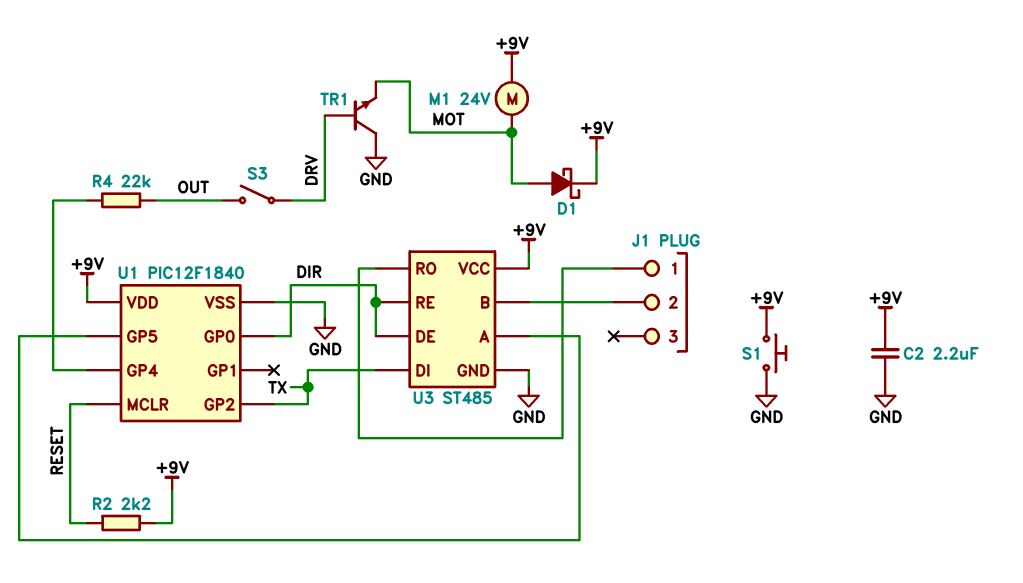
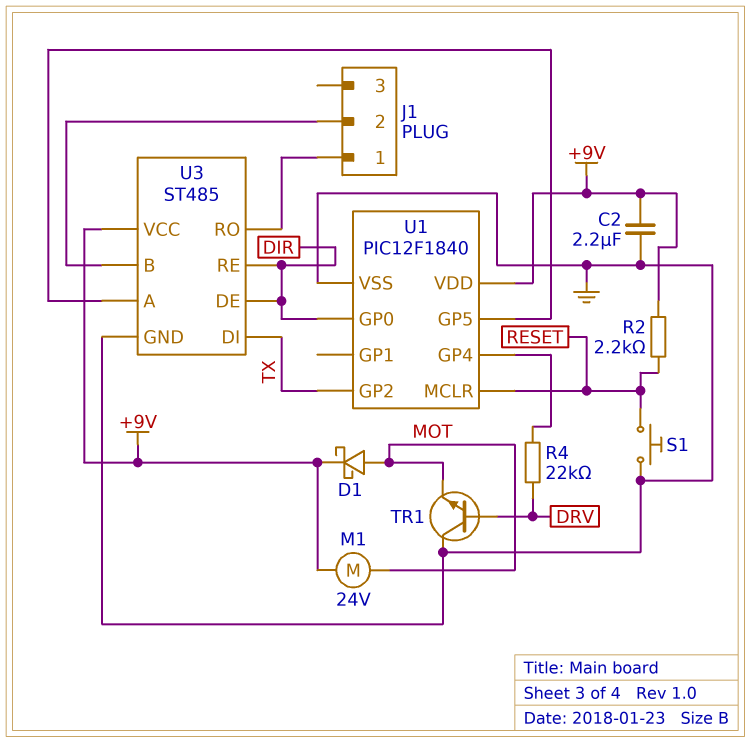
R4: 22k (OUT, U1/GP4) -> 22k (DRV, U1/GP4)
S1: button (+9V, GND) -> button (GND, RESET)
S3: switch (DRV, OUT) -> none

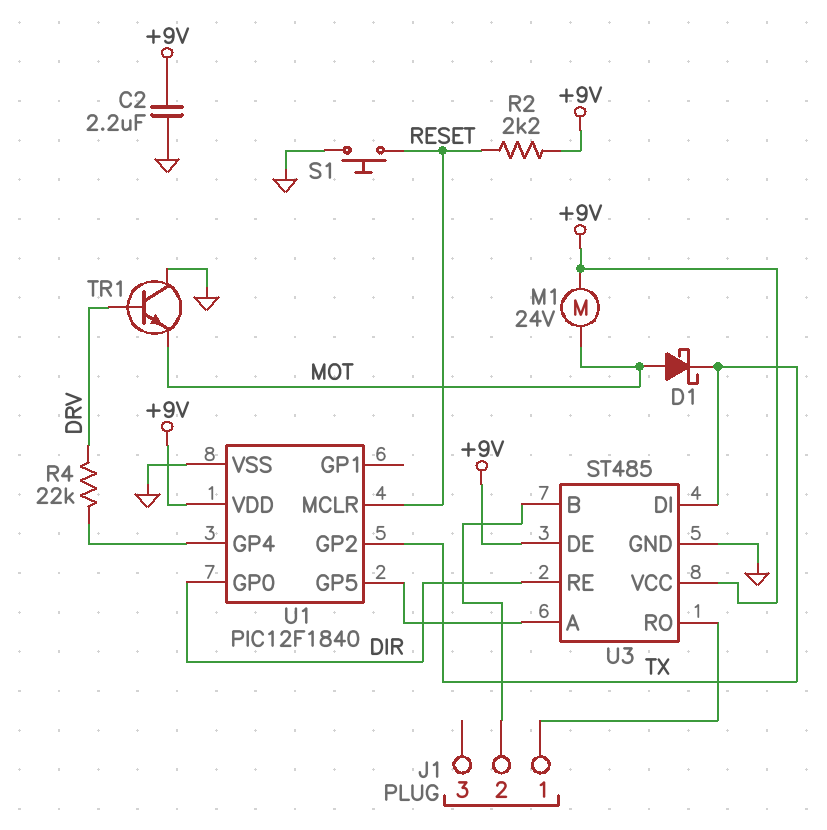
D1: schottky (A MOT, K +9V) -> schottky (A MOT, K TX)
U3 pin DE: DIR -> +9V

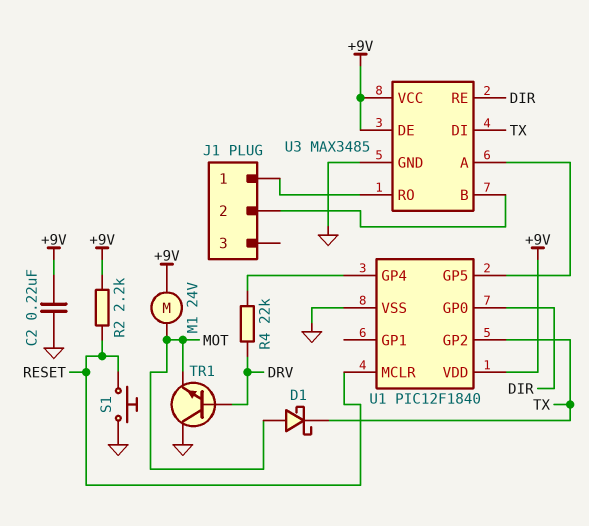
C2: 2.2uF (+9V, GND) -> 220nF (+9V, GND)
U3: ST485 -> MAX3485

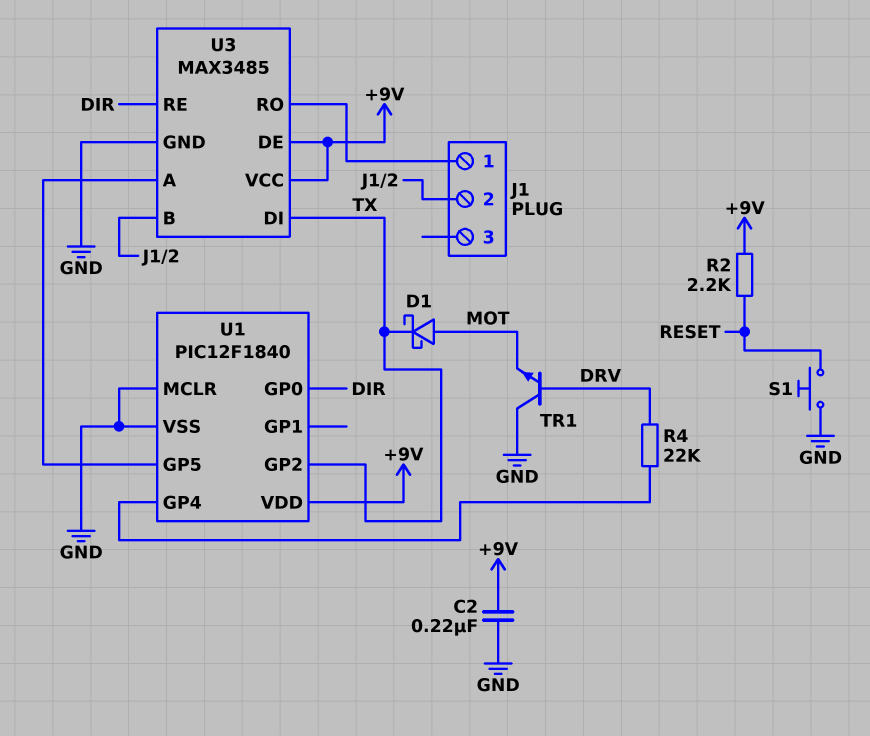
M1: motor 24V (+9V, MOT) -> none
U1 pin MCLR: RESET -> GND

